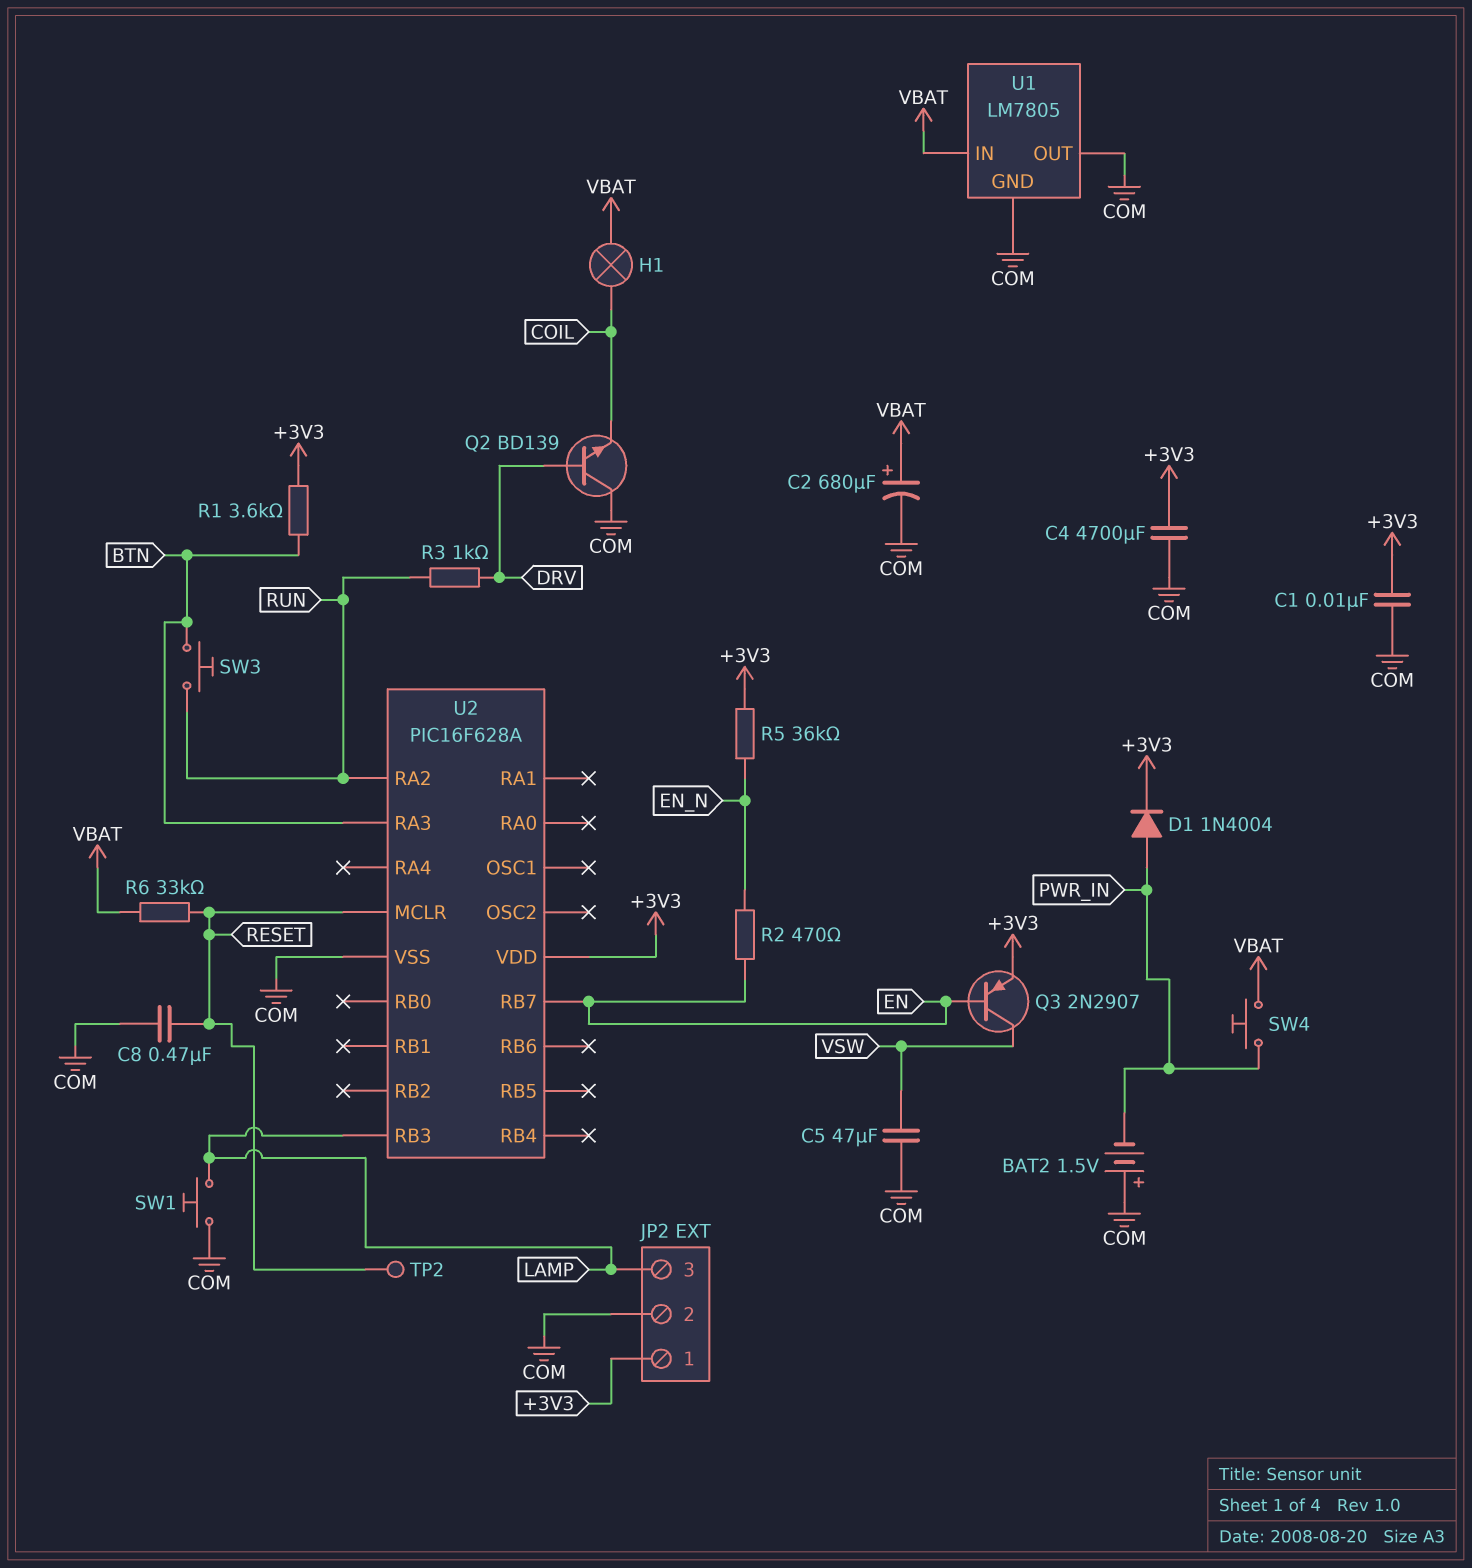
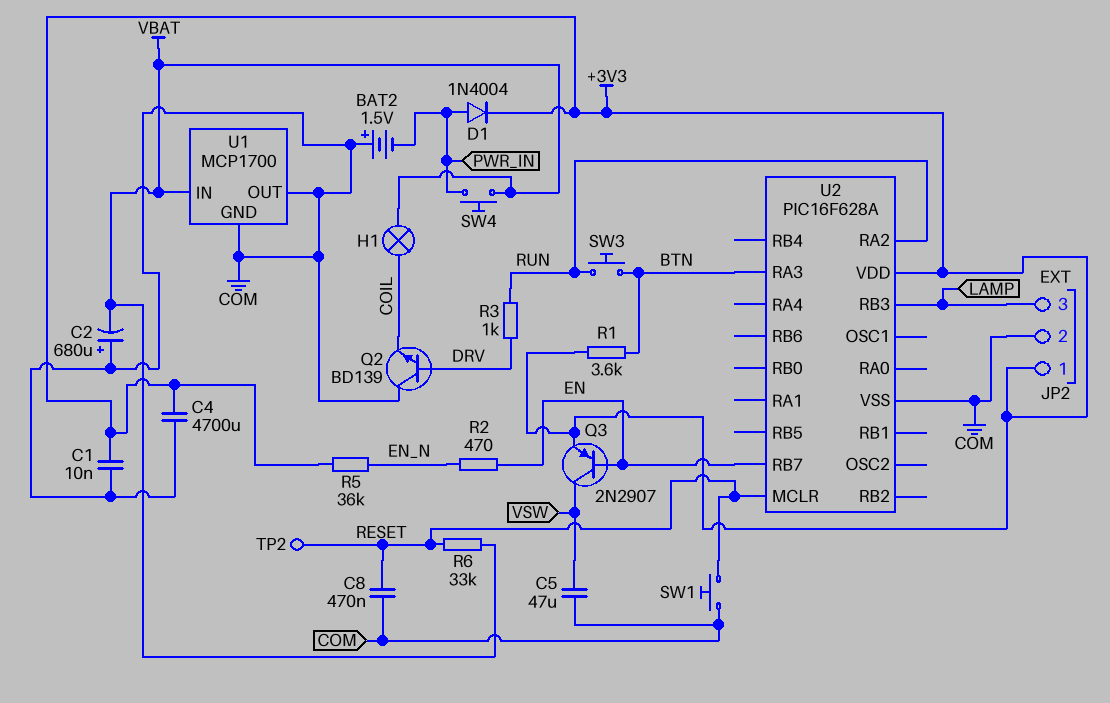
C2: 680uF (plus VBAT, minus COM) -> 680uF (plus COM, minus VBAT)
SW1: button (COM, LAMP) -> button (COM, RESET)
U1: LM7805 -> MCP1700

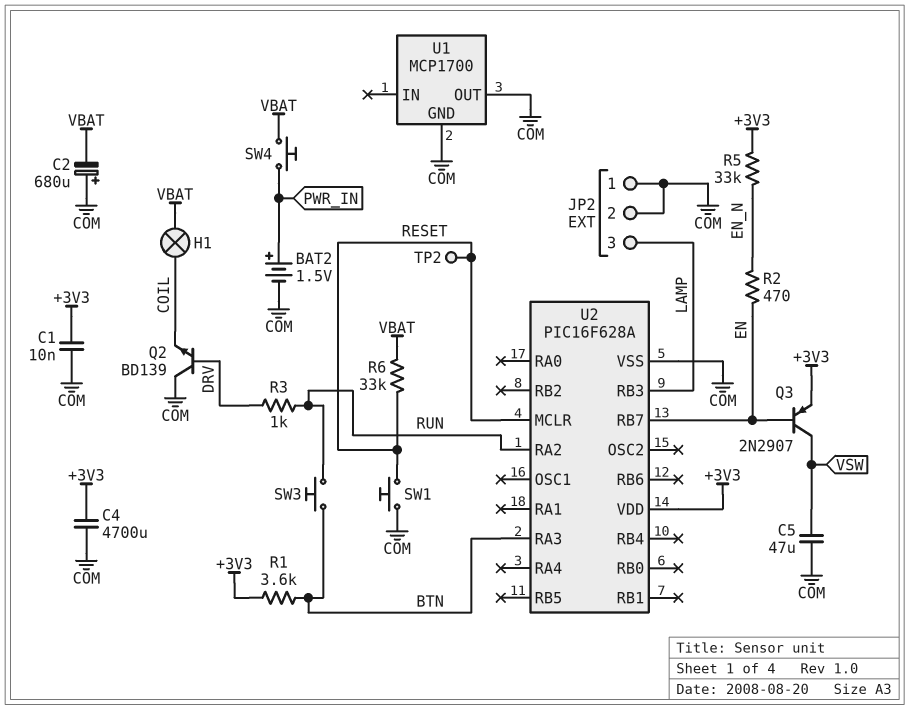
BAT2: 1.5V (plus COM, minus PWR_IN) -> 1.5V (plus PWR_IN, minus COM)
C8: 470nF (COM, RESET) -> none
D1: diode 1N4004 (A PWR_IN, K +3V3) -> none
JP2 pin 1: +3V3 -> COM
R5: 36k (+3V3, EN_N) -> 33k (+3V3, EN_N)
U1 pin IN: VBAT -> none

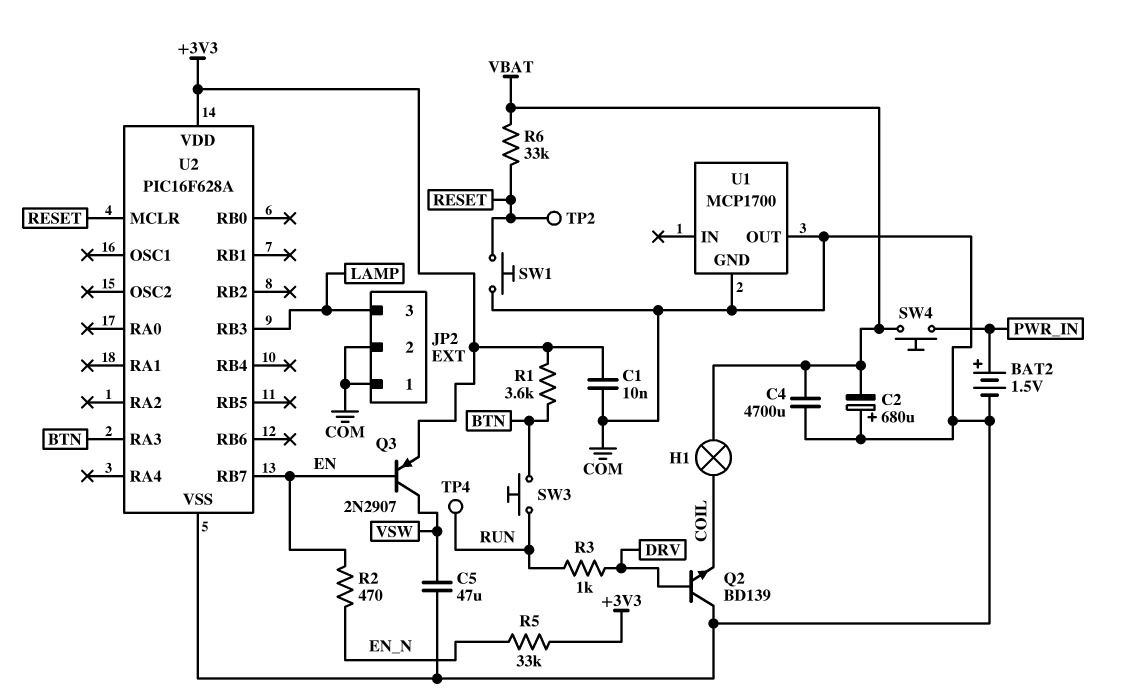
C4: 4700uF (+3V3, COM) -> 4700uF (COM, VBAT)
TP4: none -> test point (RUN)
U2 pin RA2: RUN -> none

